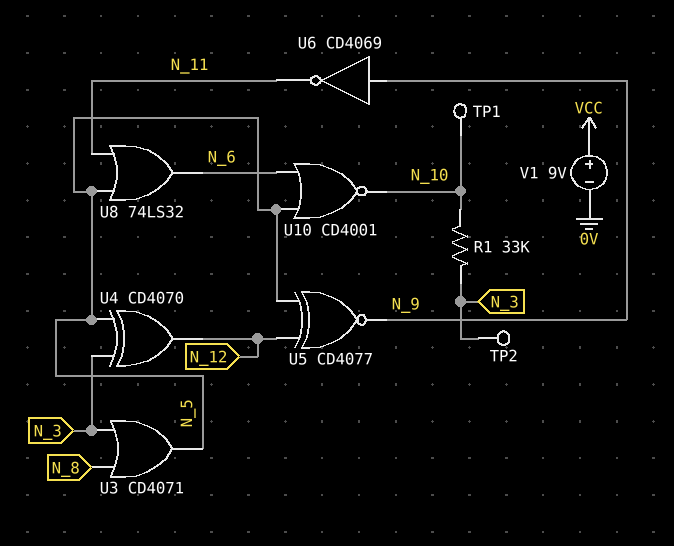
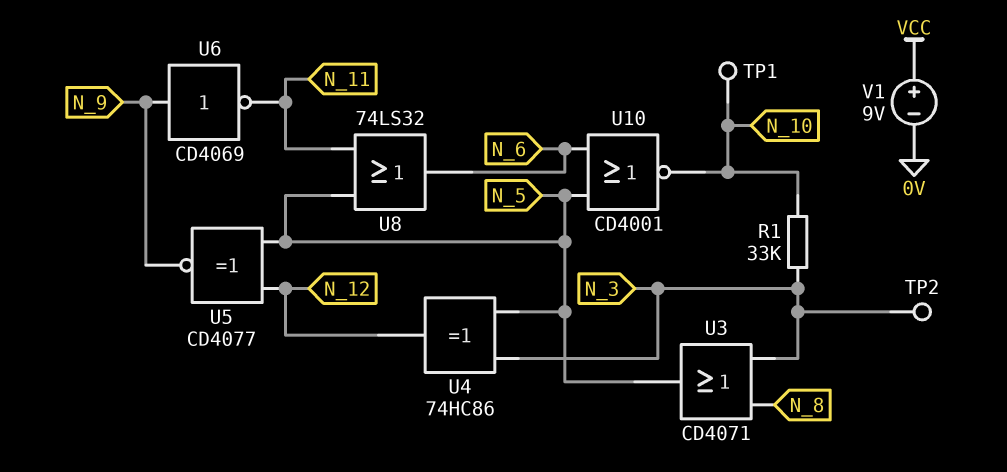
U4: XOR CD4070 (in N_3, in N_5, out N_12) -> XOR 74HC86 (in N_3, in N_5, out N_12)

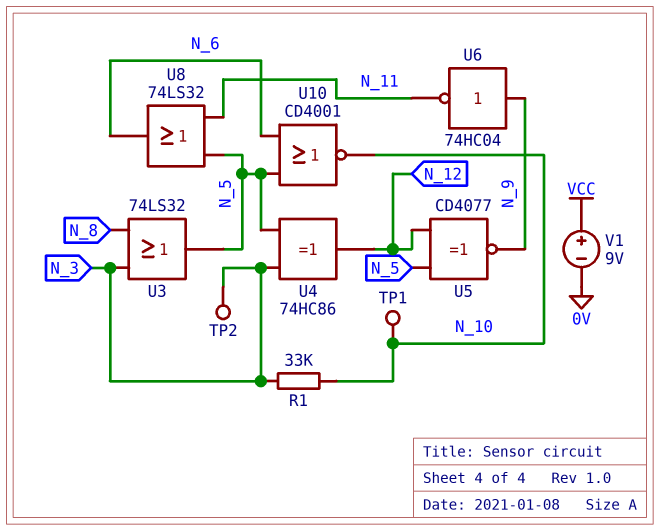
U3: OR CD4071 (in N_3, in N_8, out N_5) -> OR 74LS32 (in N_3, in N_8, out N_5)
U6: NOT CD4069 (in N_9, out N_11) -> NOT 74HC04 (in N_9, out N_11)

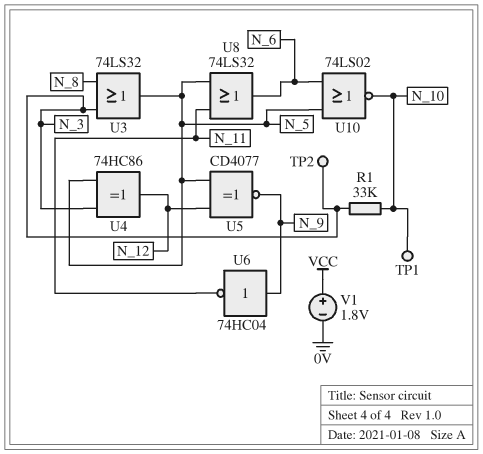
U10: NOR CD4001 (in N_5, in N_6, out N_10) -> NOR 74LS02 (in N_5, in N_6, out N_10)
V1: 9V (plus VCC, minus 0V) -> 1.8V (plus VCC, minus 0V)

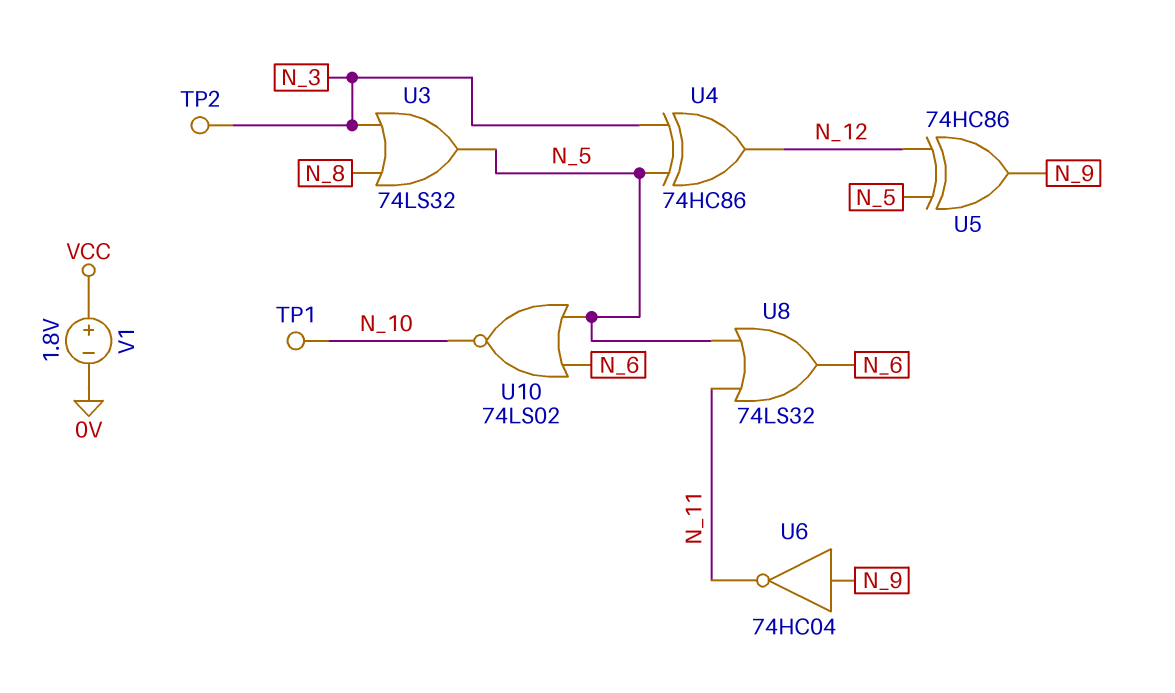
R1: 33k (N_3, N_10) -> none
U5: XNOR CD4077 (in N_5, in N_12, out N_9) -> XOR 74HC86 (in N_5, in N_12, out N_9)

